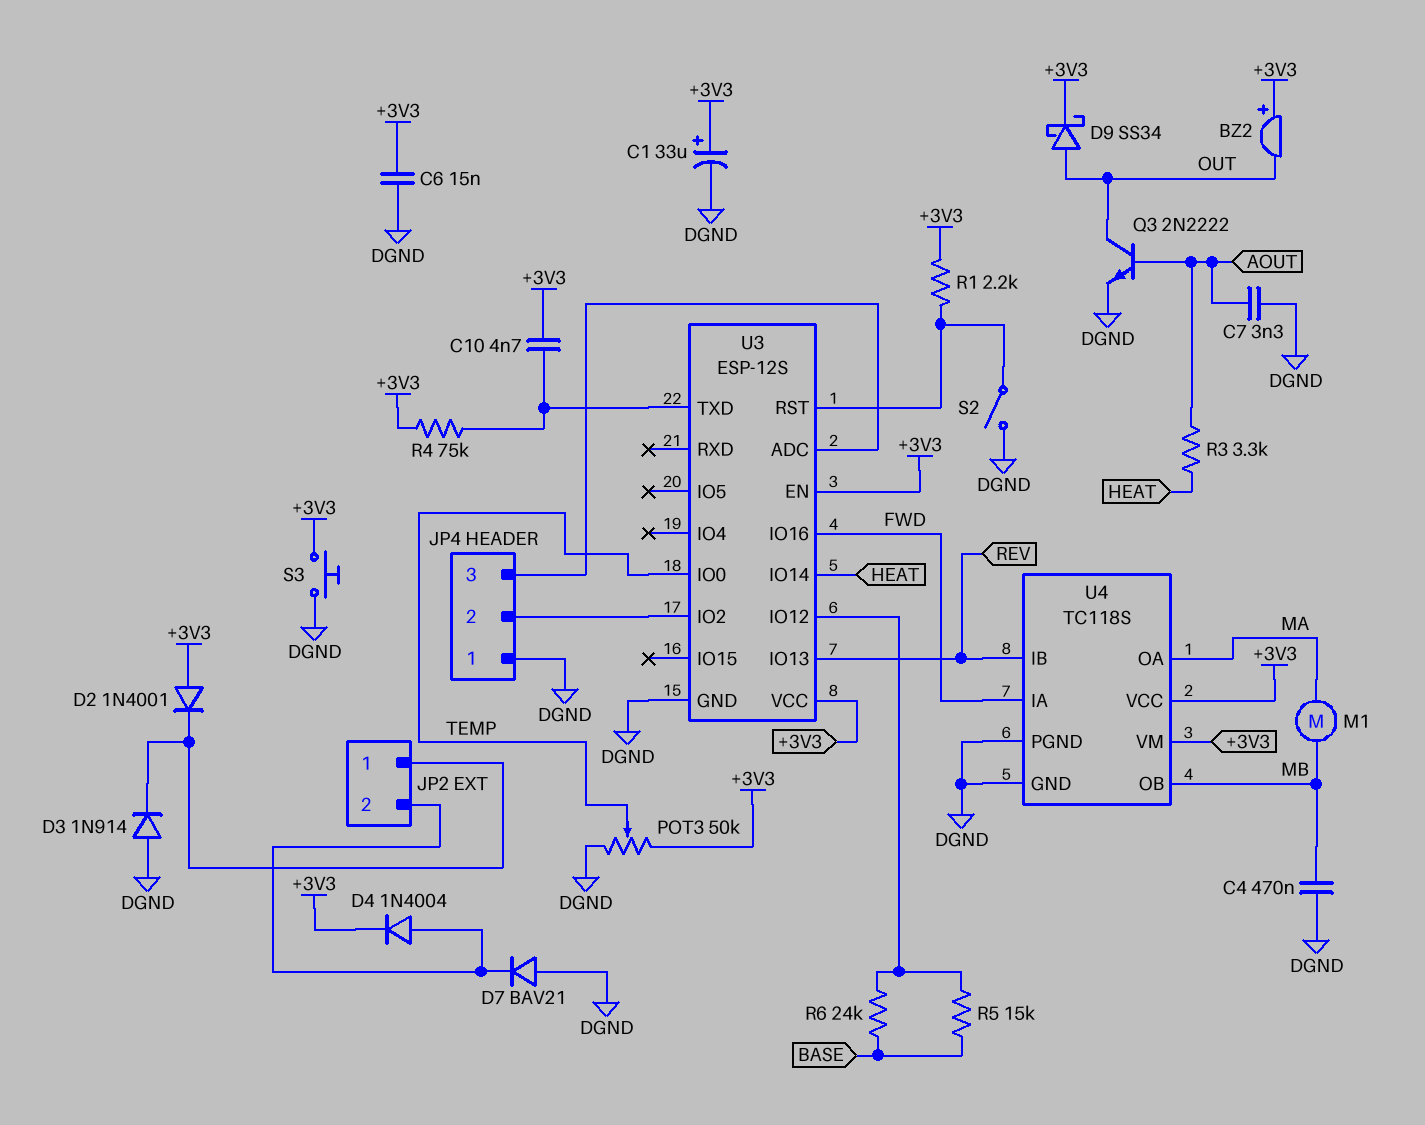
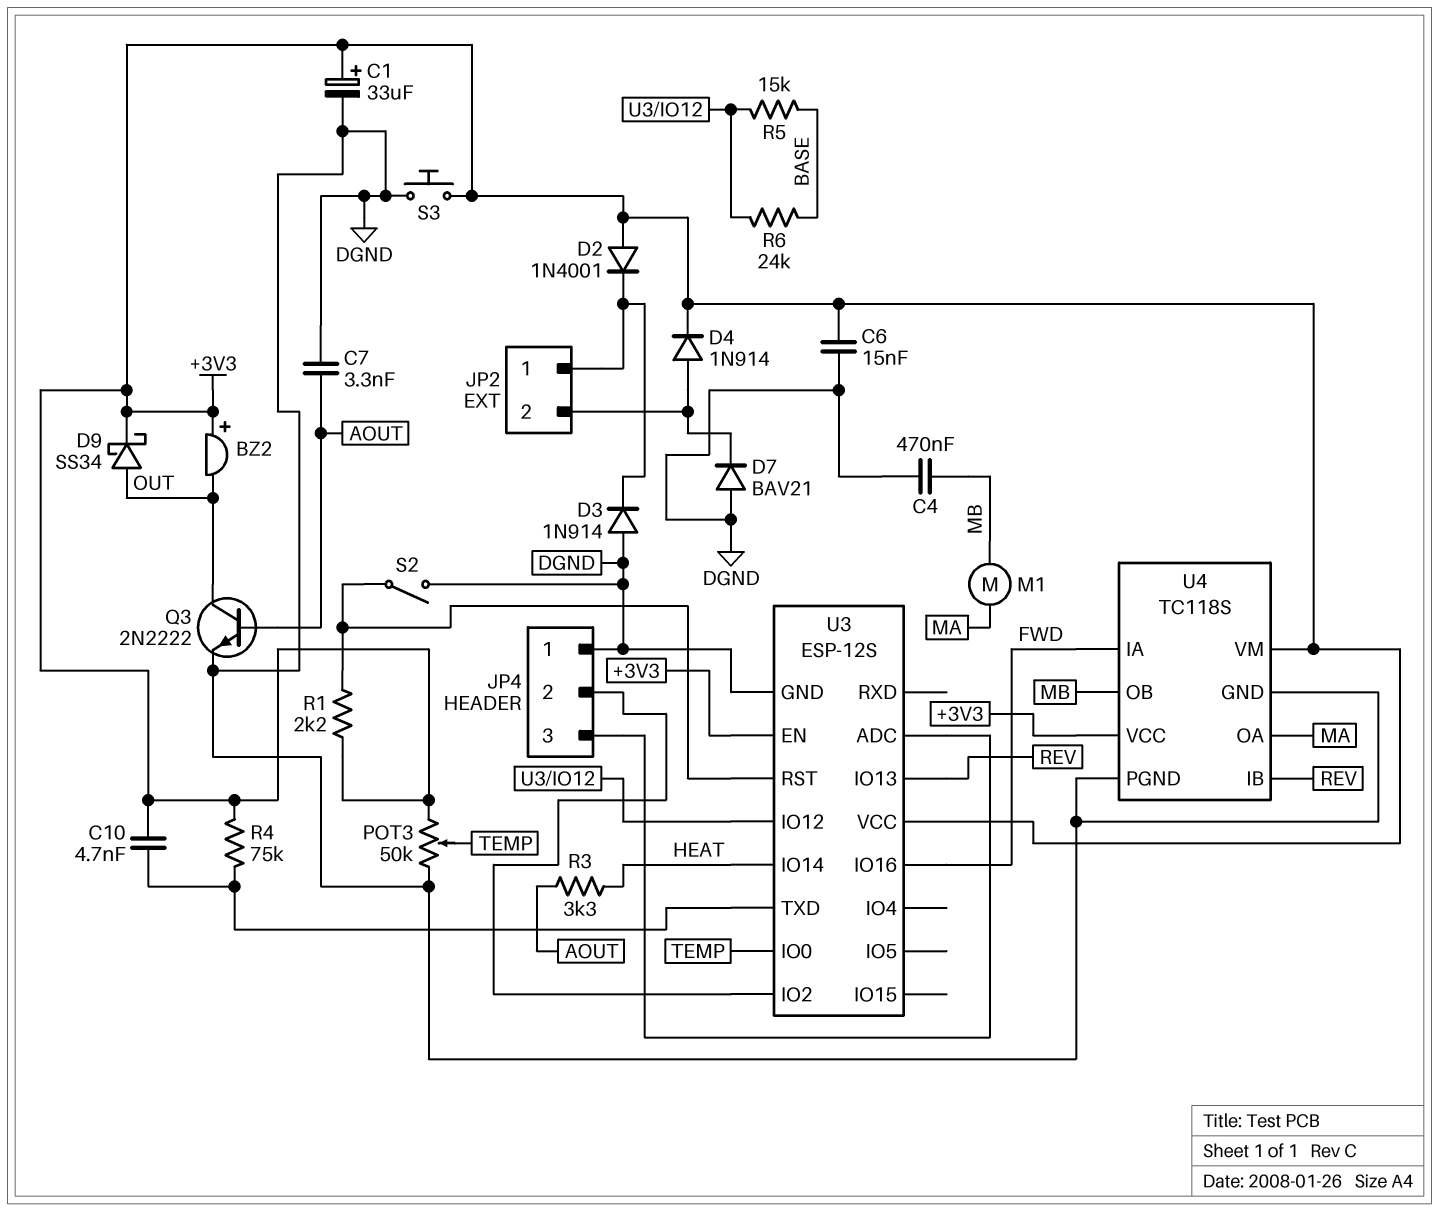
D4: diode 1N4004 (A JP2/2, K +3V3) -> diode 1N914 (A JP2/2, K +3V3)

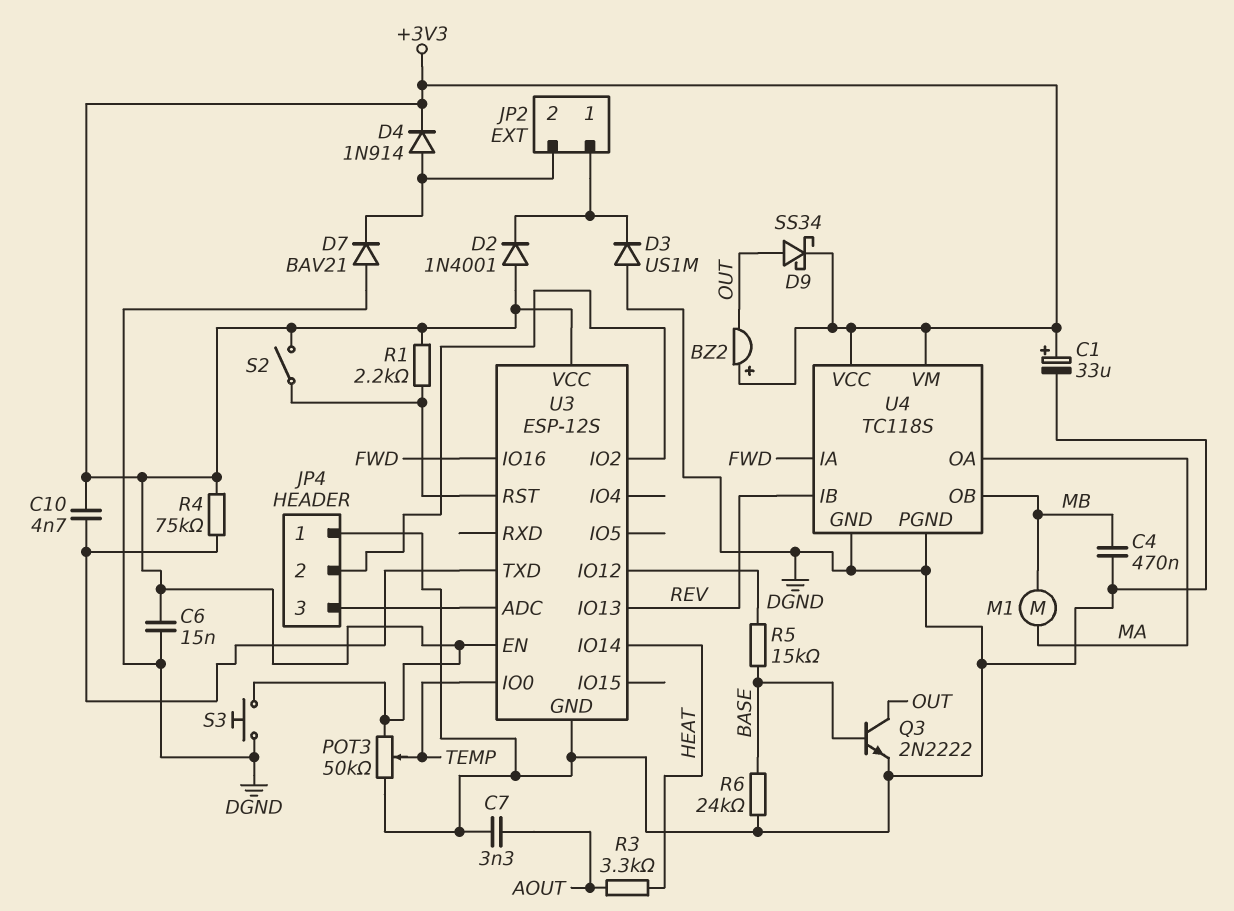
D3: diode 1N914 (A DGND, K JP2/1) -> diode US1M (A DGND, K JP2/1)
Q3: NPN 2N2222 (B AOUT, C OUT, E DGND) -> NPN 2N2222 (B BASE, C OUT, E DGND)
R6: 24k (BASE, U3/IO12) -> 24k (BASE, DGND)
S2: switch (DGND, U3/RST) -> switch (+3V3, U3/RST)

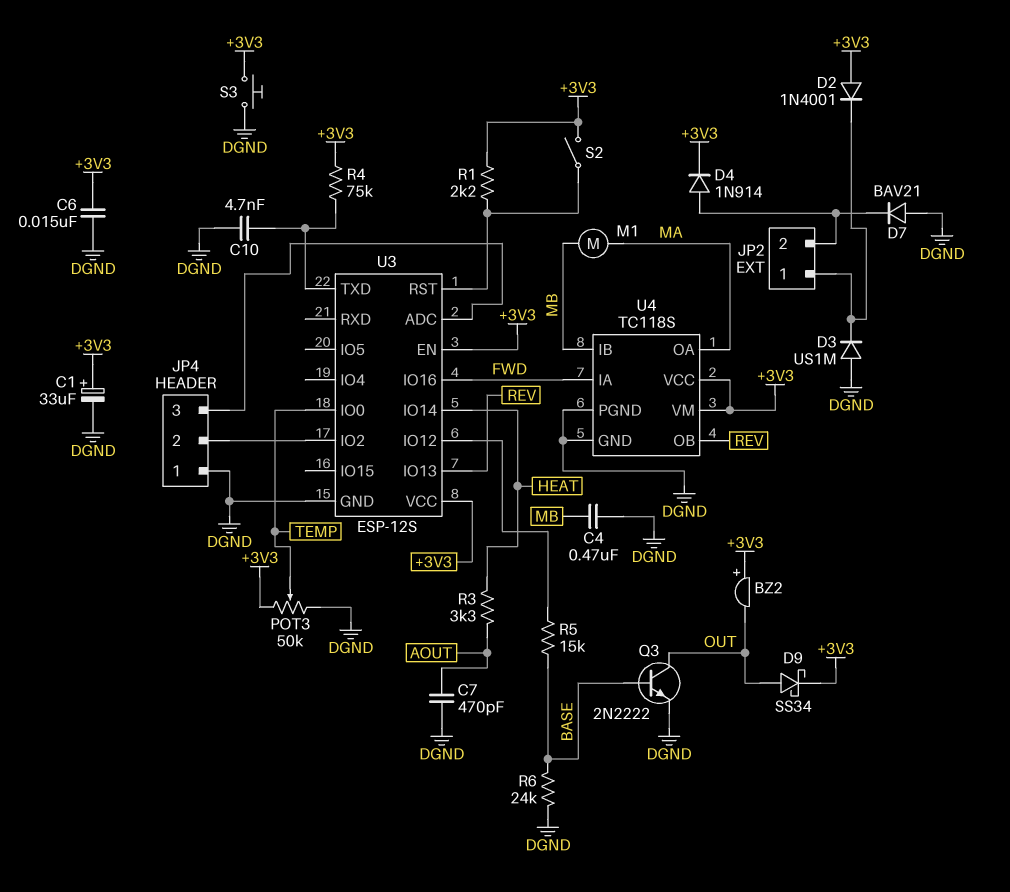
C7: 3.3nF (AOUT, DGND) -> 470pF (AOUT, DGND)
C10: 4.7nF (+3V3, U3/TXD) -> 4.7nF (DGND, U3/TXD)
U4 pin IB: REV -> MB
U4 pin OB: MB -> REV

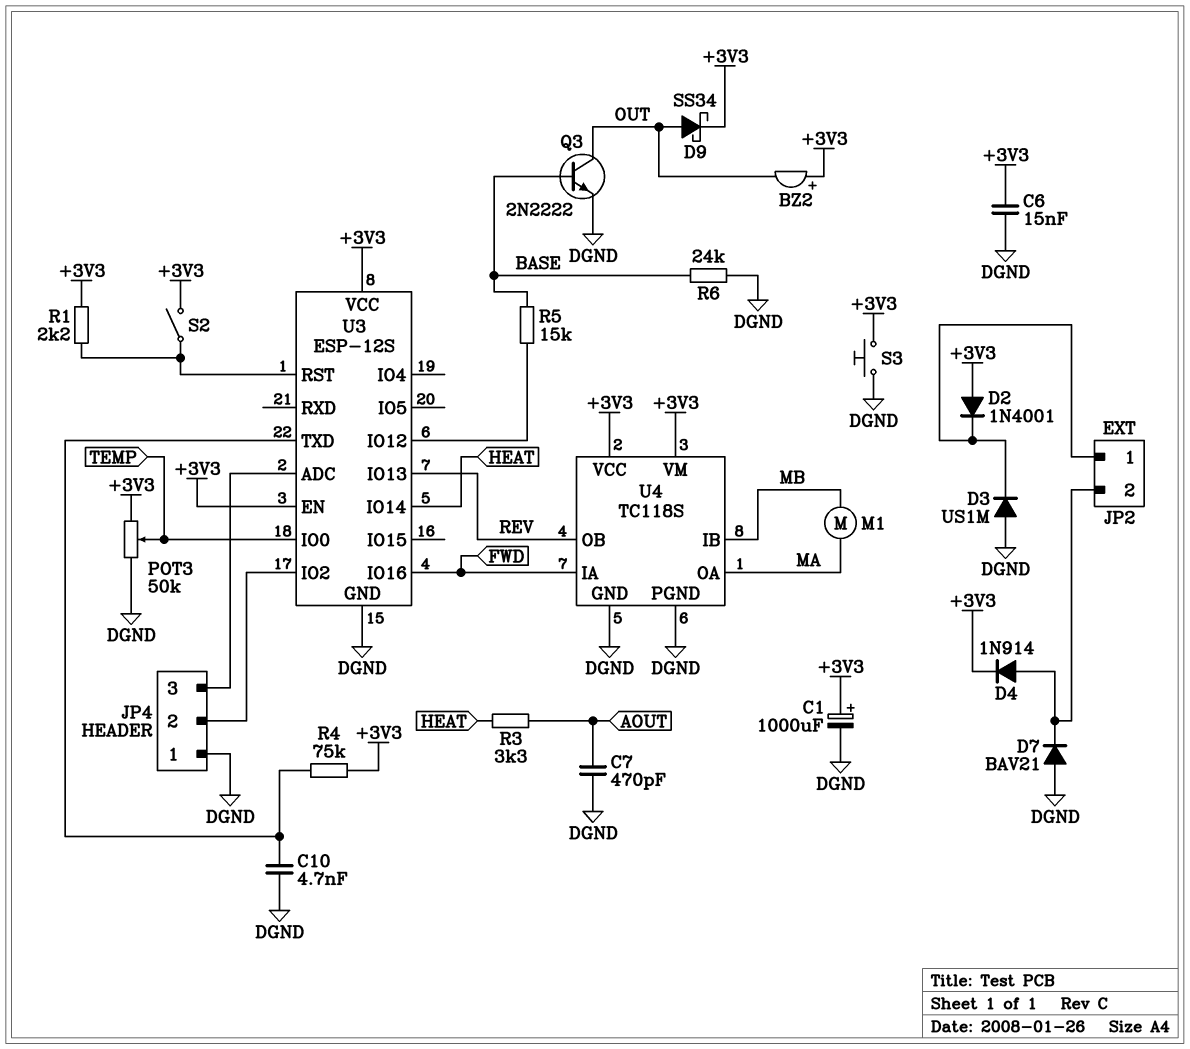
C1: 33uF (plus +3V3, minus DGND) -> 1000uF (plus +3V3, minus DGND)
C4: 470nF (DGND, MB) -> none

